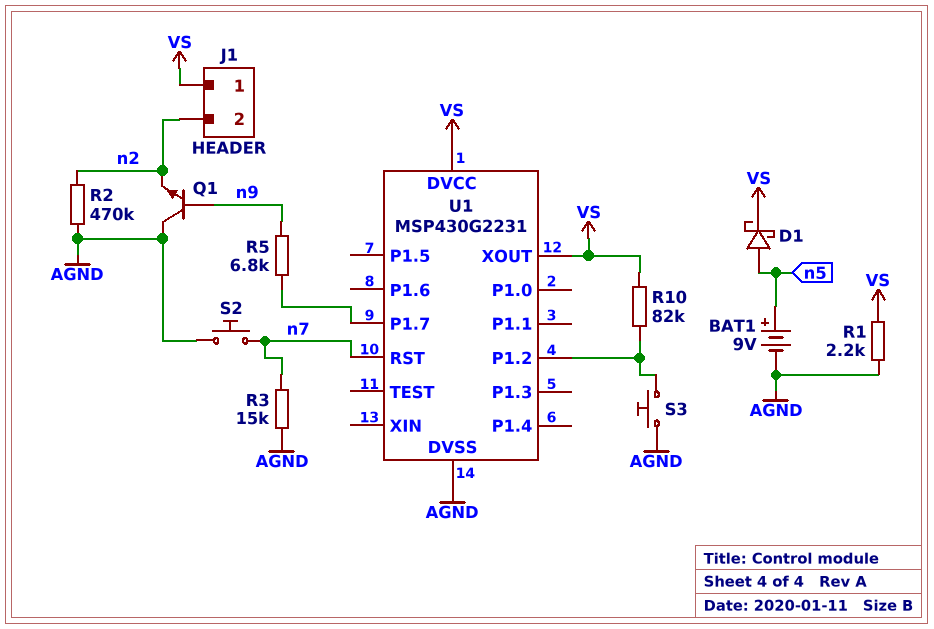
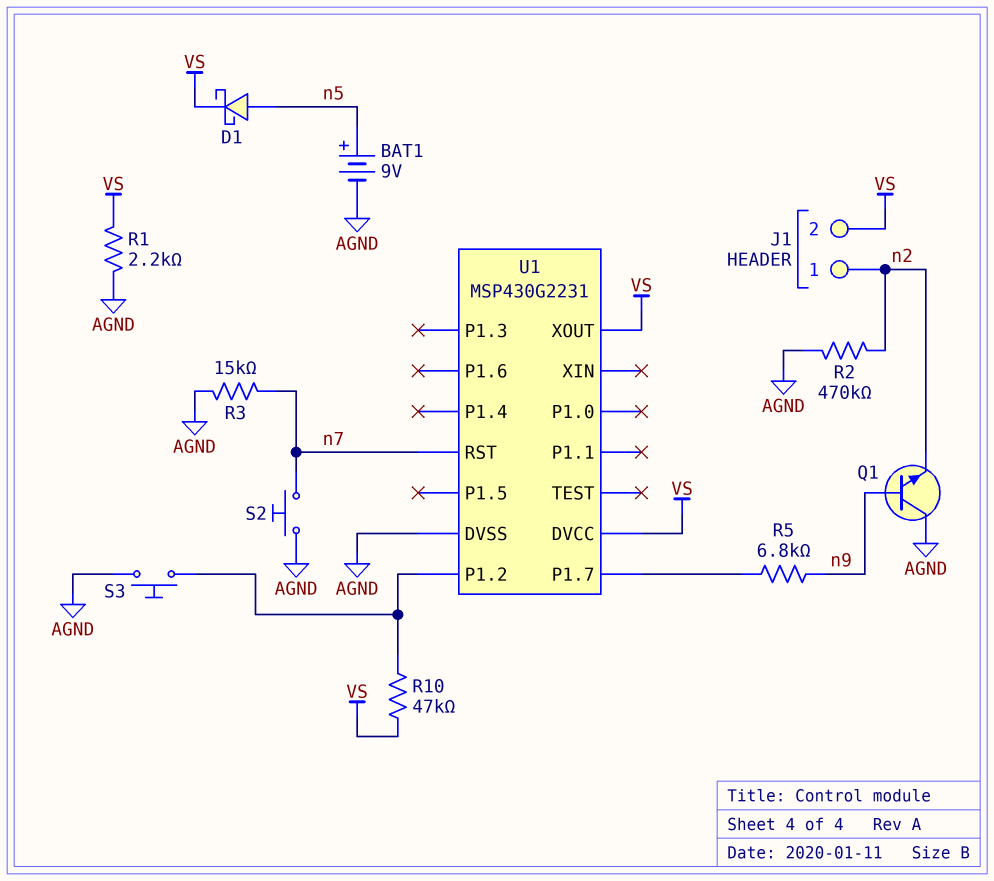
J1 pin 1: VS -> n2
J1 pin 2: n2 -> VS
R10: 82k (U1/P1.2, VS) -> 47k (U1/P1.2, VS)

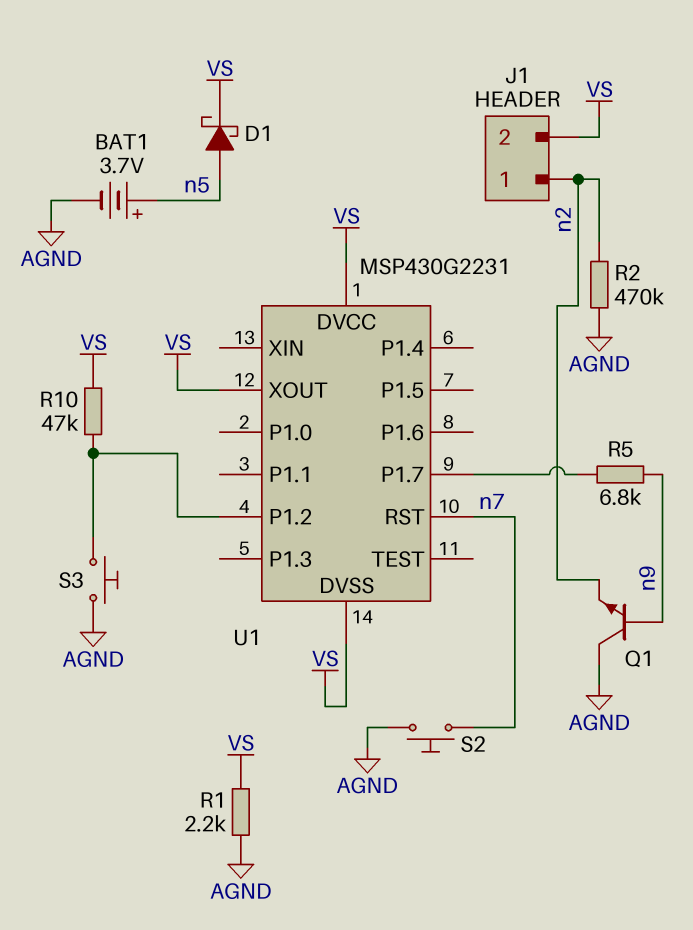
BAT1: 9V (plus n5, minus AGND) -> 3.7V (plus n5, minus AGND)
R3: 15k (AGND, n7) -> none
U1 pin DVSS: AGND -> VS

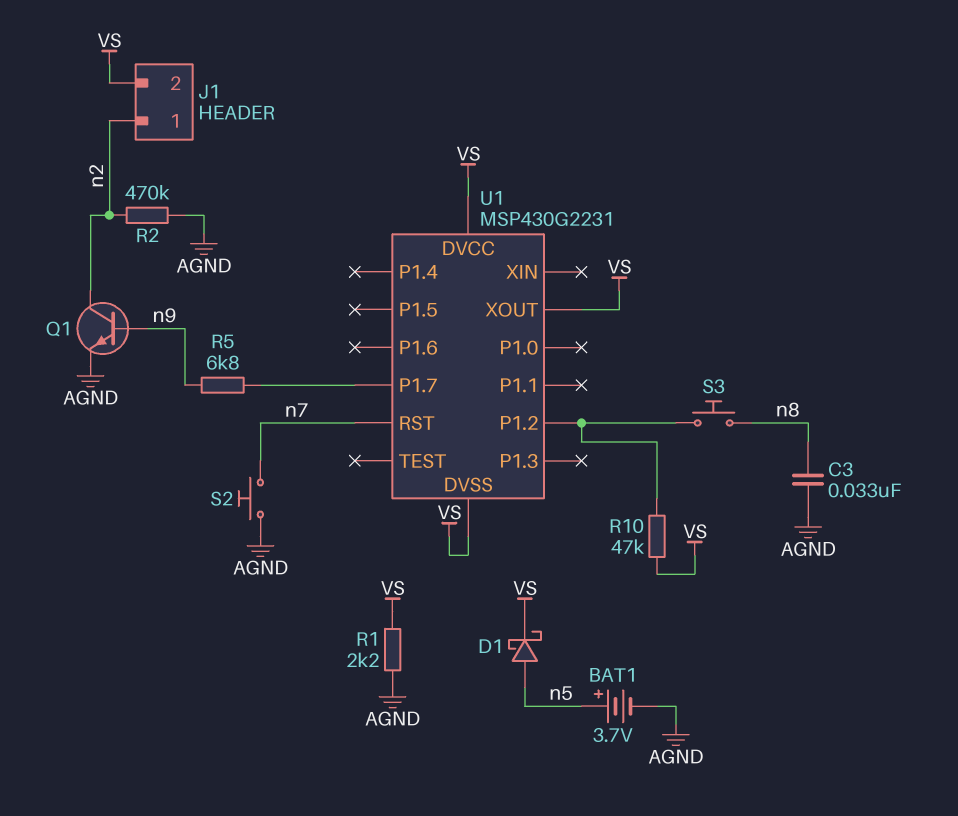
C3: none -> 33nF (AGND, n8)
Q1: NPN (B n9, C AGND, E n2) -> NPN (B n9, C n2, E AGND)
S3: button (AGND, U1/P1.2) -> button (U1/P1.2, n8)

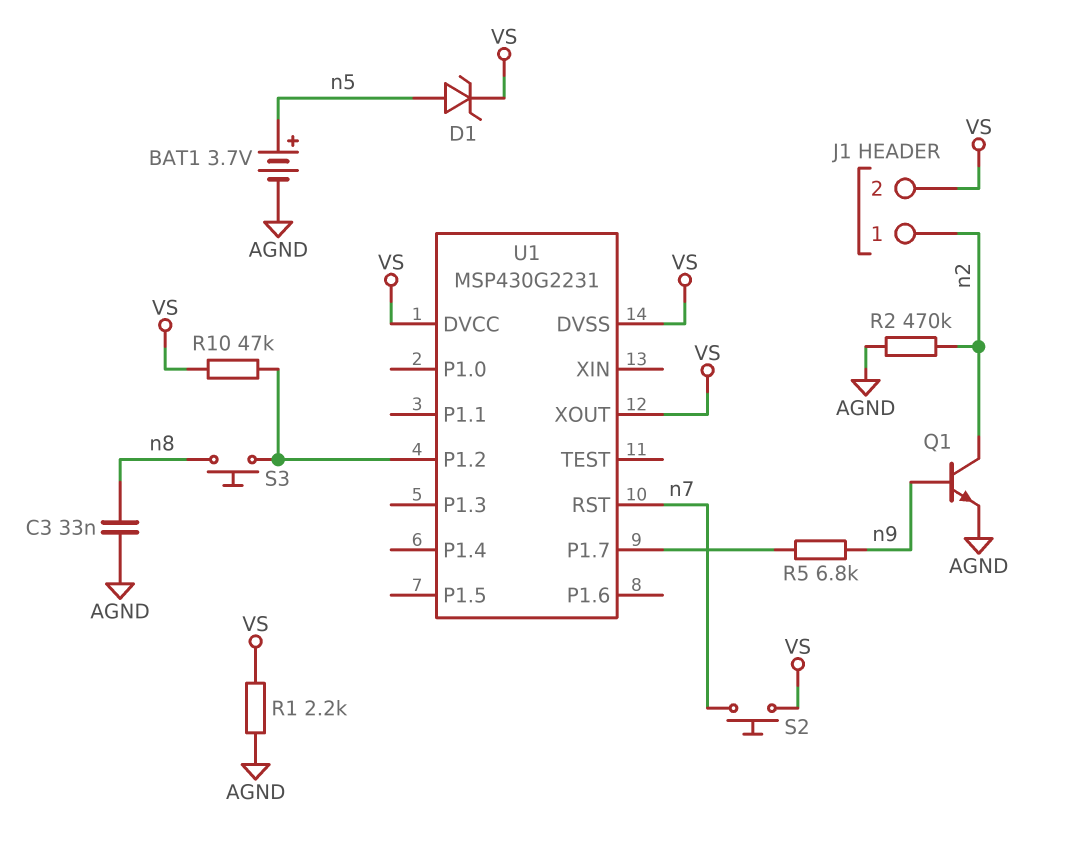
D1: schottky (A n5, K VS) -> zener (A n5, K VS)
S2: button (AGND, n7) -> button (VS, n7)

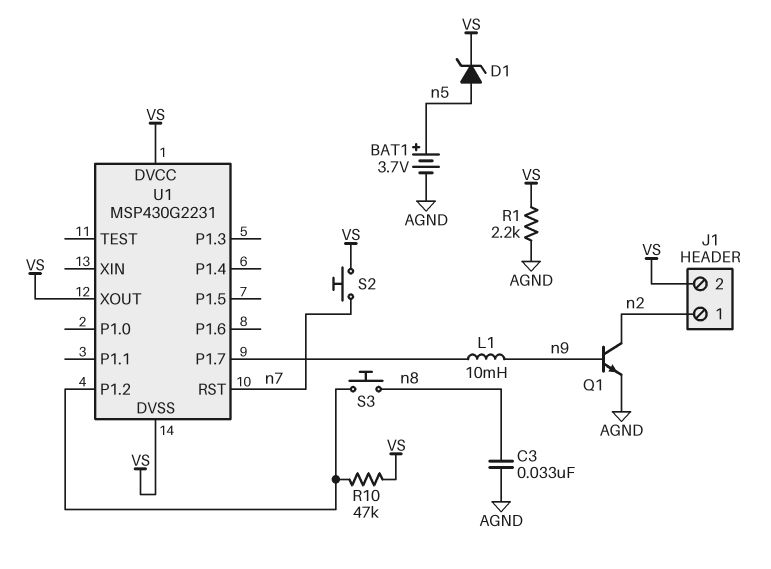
L1: none -> 10mH (U1/P1.7, n9)
R2: 470k (AGND, n2) -> none
R5: 6.8k (U1/P1.7, n9) -> none

